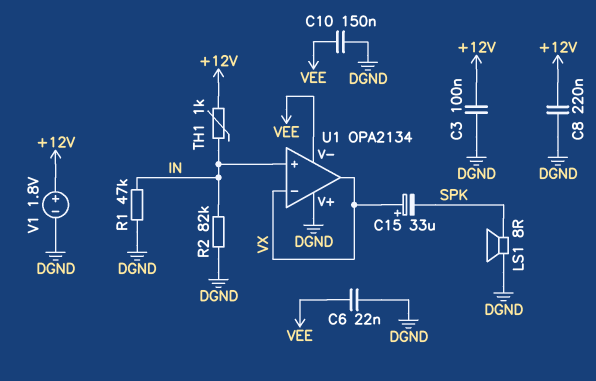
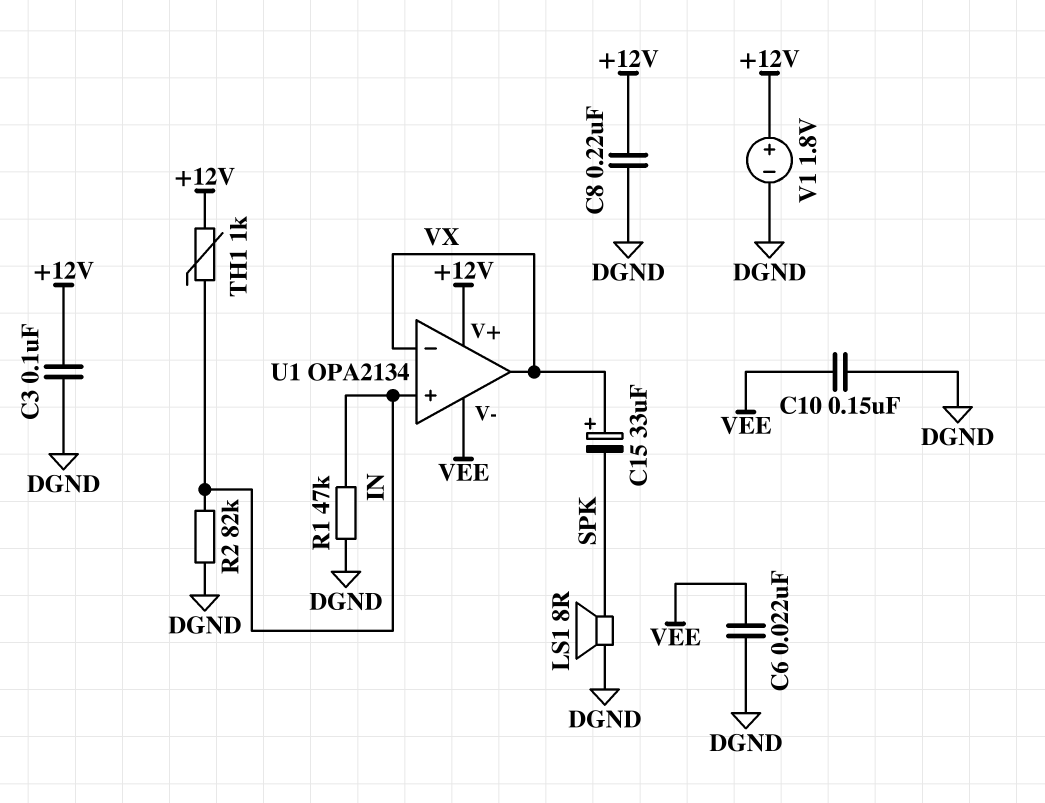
U1 pin V+: DGND -> +12V

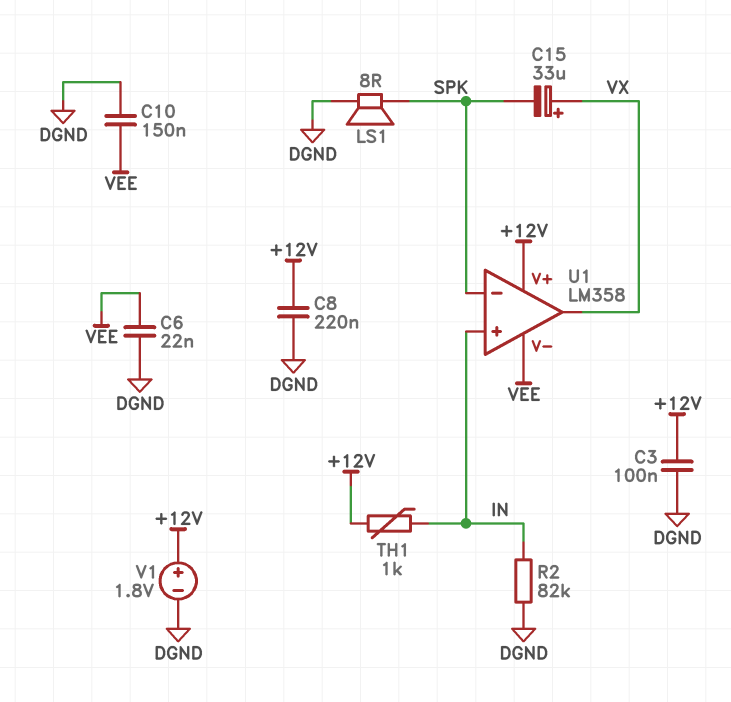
R1: 47k (DGND, IN) -> none
U1: OPA2134 -> LM358
U1 pin in-: VX -> SPK

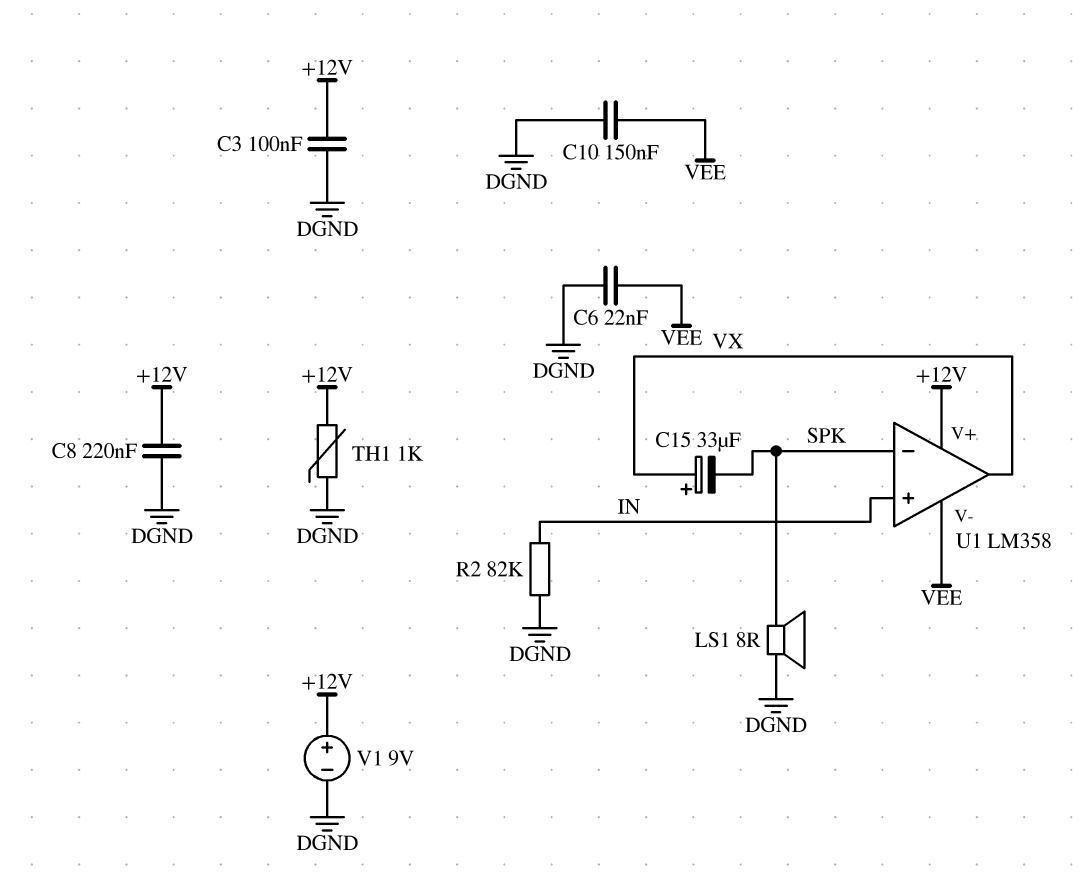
TH1: 1k (+12V, IN) -> 1k (+12V, DGND)
V1: 1.8V (plus +12V, minus DGND) -> 9V (plus +12V, minus DGND)

